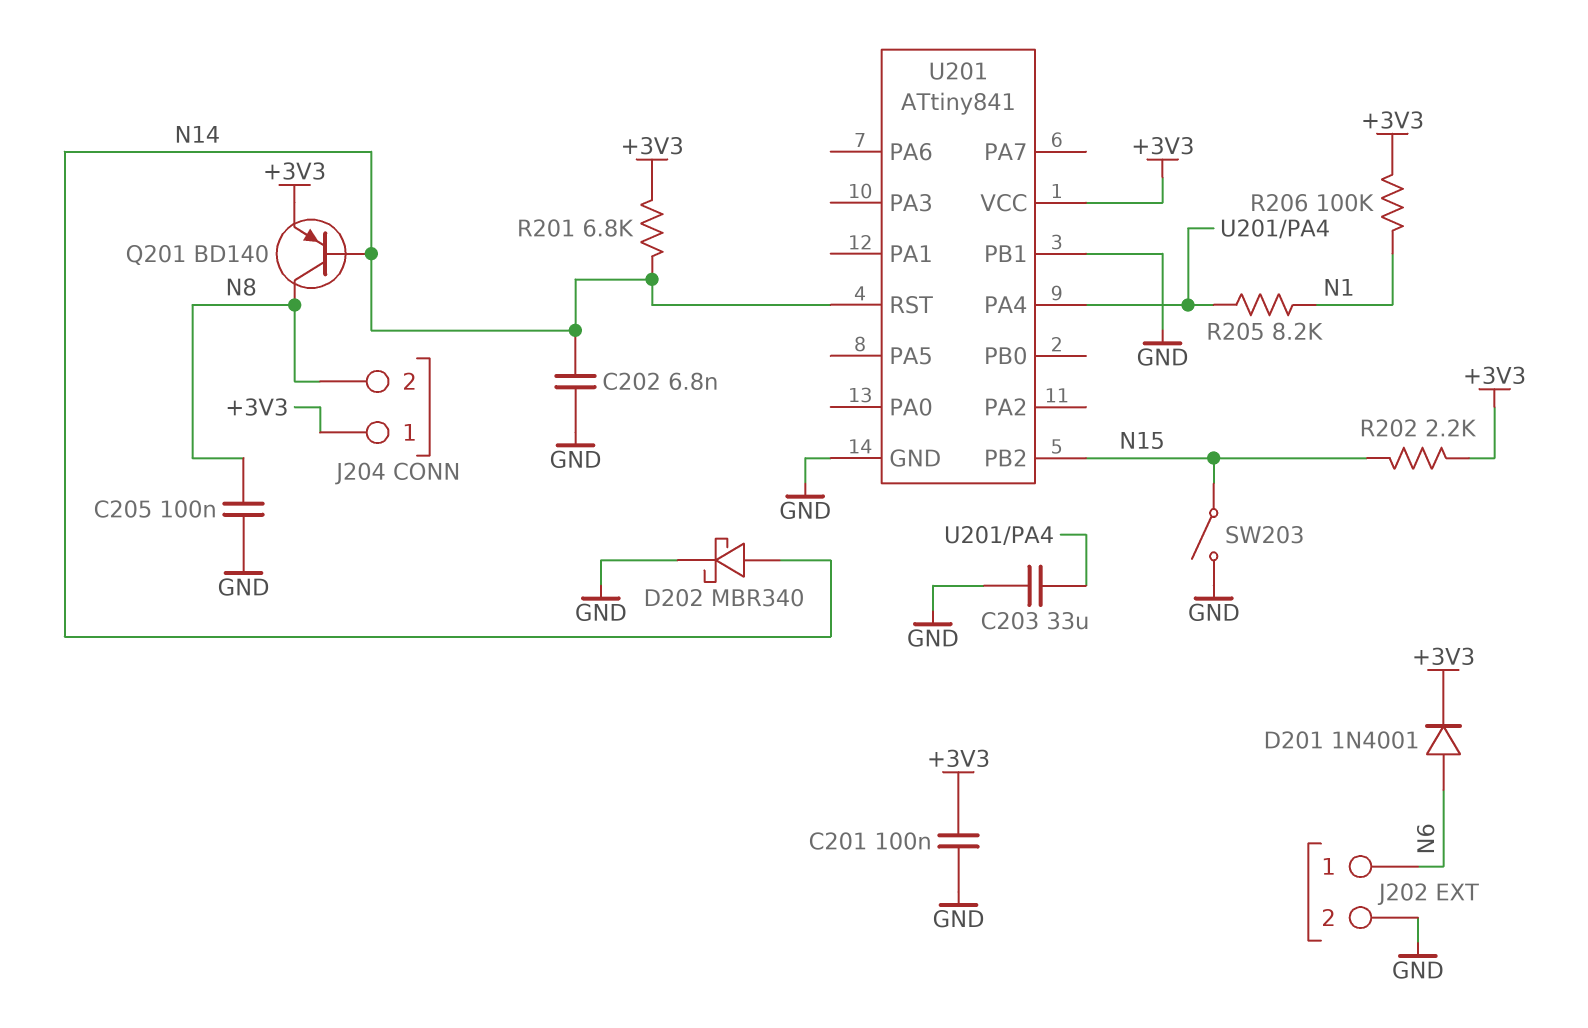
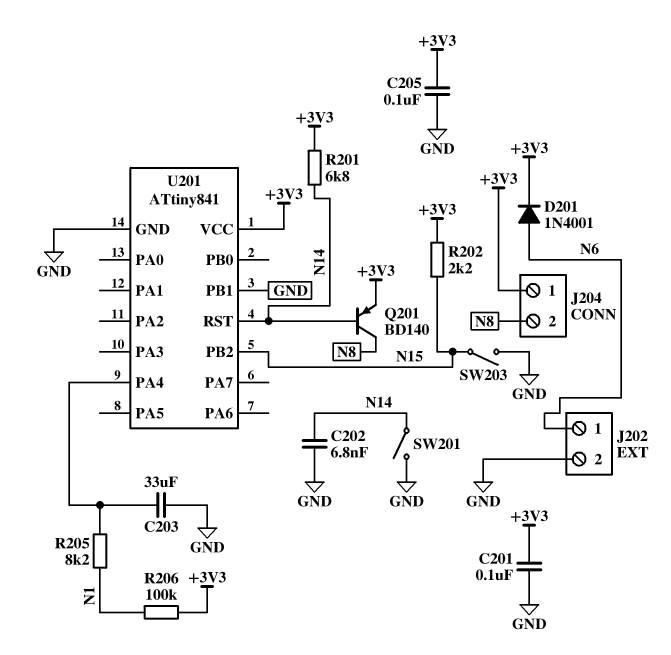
C205: 100nF (GND, N8) -> 100nF (+3V3, GND)
D202: schottky MBR340 (A N14, K GND) -> none
SW201: none -> switch (GND, N14)

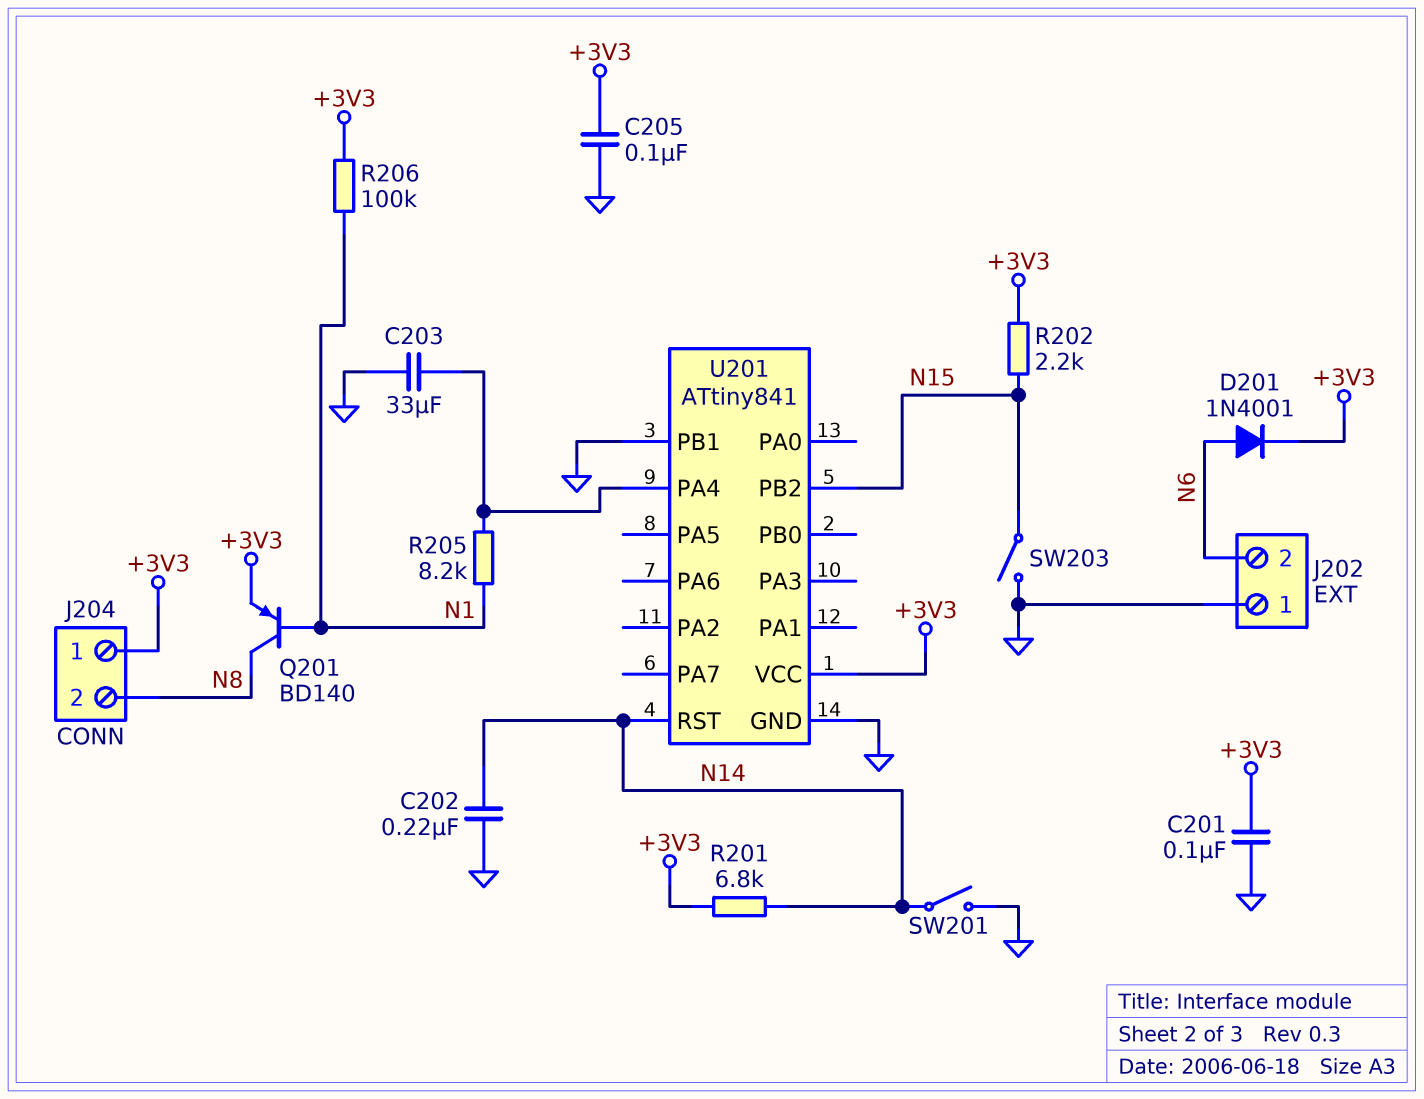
C202: 6.8nF (GND, N14) -> 220nF (GND, N14)
J202 pin 1: N6 -> GND
J202 pin 2: GND -> N6
Q201: PNP BD140 (B N14, C N8, E +3V3) -> PNP BD140 (B N1, C N8, E +3V3)

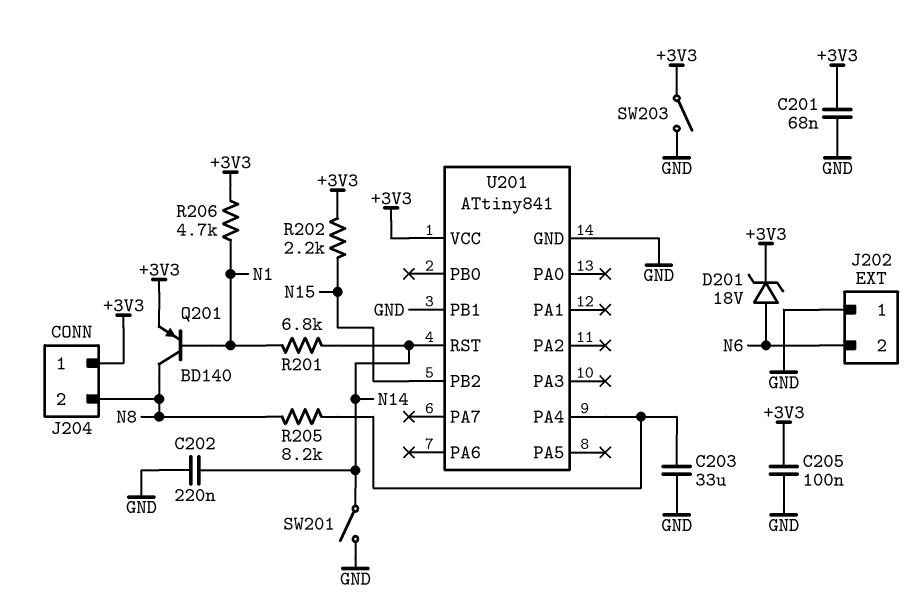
C201: 100nF (+3V3, GND) -> 68nF (+3V3, GND)
D201: diode 1N4001 (A N6, K +3V3) -> zener 18V (A N6, K +3V3)
R201: 6.8k (+3V3, N14) -> 6.8k (N1, N14)
R205: 8.2k (N1, U201/PA4) -> 8.2k (N8, U201/PA4)
R206: 100k (+3V3, N1) -> 4.7k (+3V3, N1)
SW203: switch (GND, N15) -> switch (+3V3, GND)

